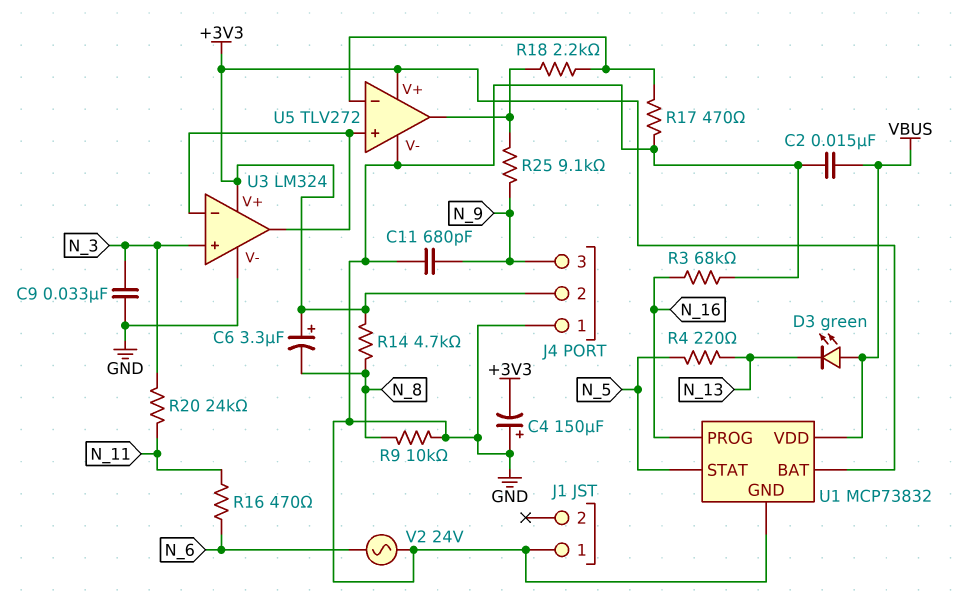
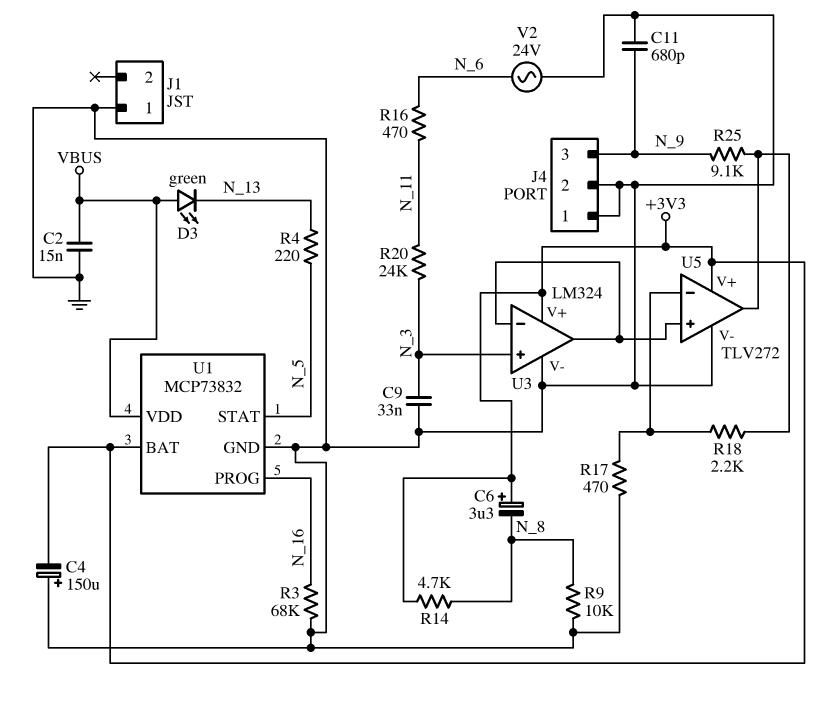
J4 pin 2: +3V3 -> GND

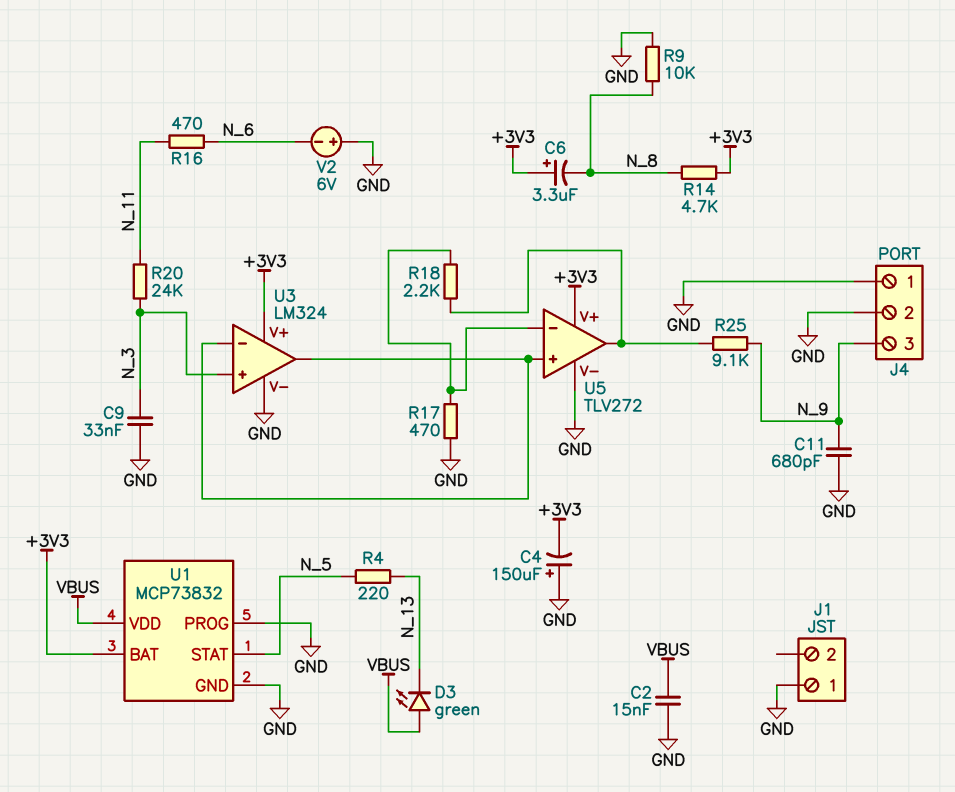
R3: 68k (GND, N_16) -> none
U1 pin PROG: N_16 -> GND
V2: AC 24V (GND, N_6) -> 6V (plus GND, minus N_6)

